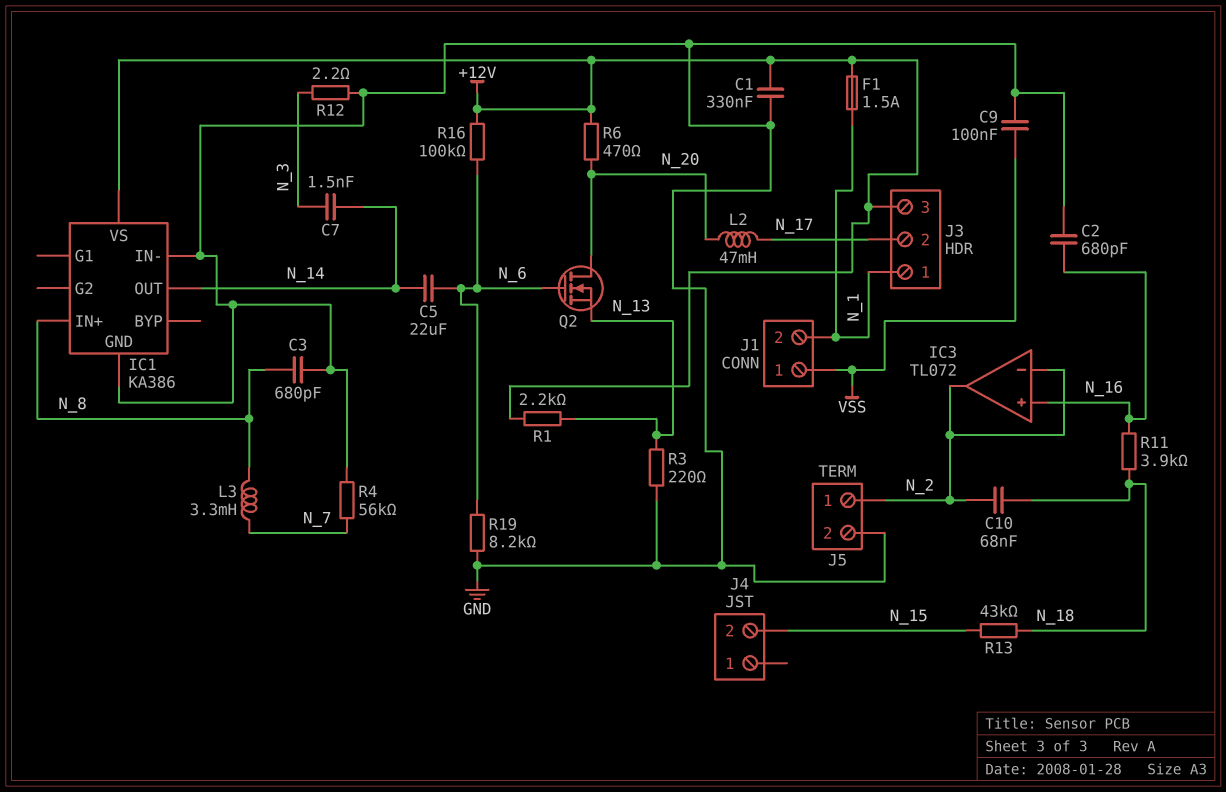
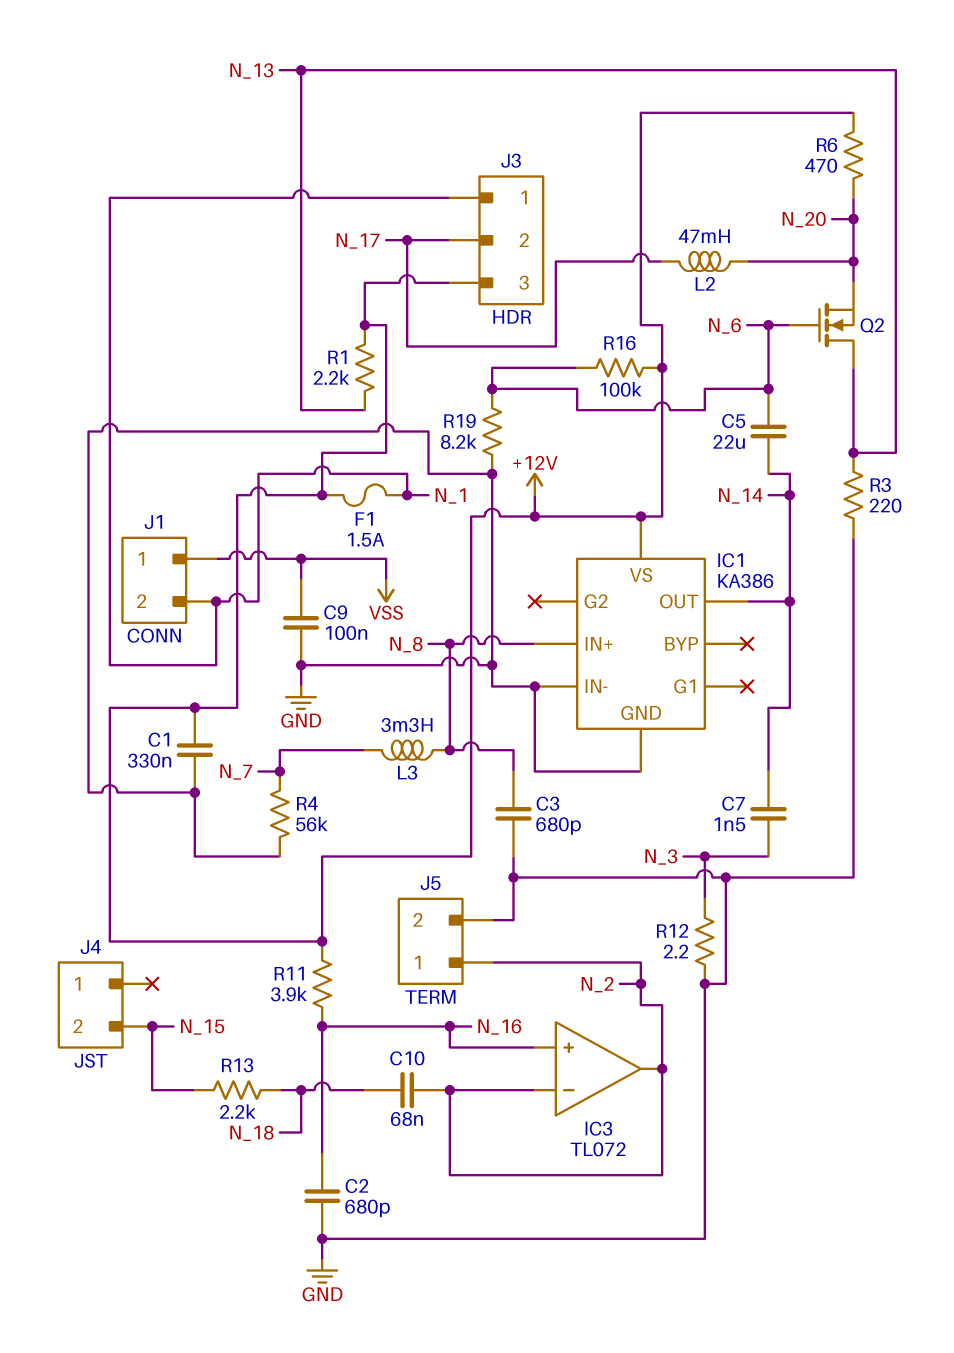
Q2: NMOS (G N_6, D N_20, S N_13) -> NMOS (G N_6, D N_13, S N_20)
R11: 3.9k (N_16, N_18) -> 3.9k (+12V, N_16)
R13: 43k (N_15, N_18) -> 2.2k (N_15, N_18)

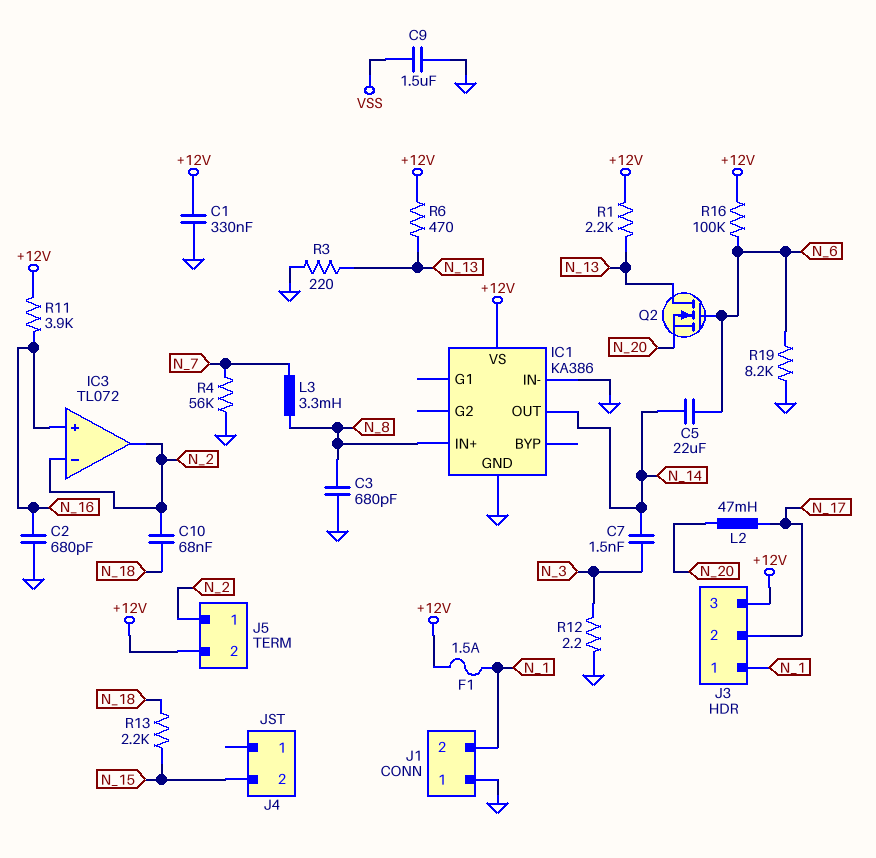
C9: 100nF (GND, VSS) -> 1.5uF (GND, VSS)
J1 pin 1: VSS -> GND
J5 pin 2: GND -> +12V
R6: 470 (+12V, N_20) -> 470 (+12V, N_13)

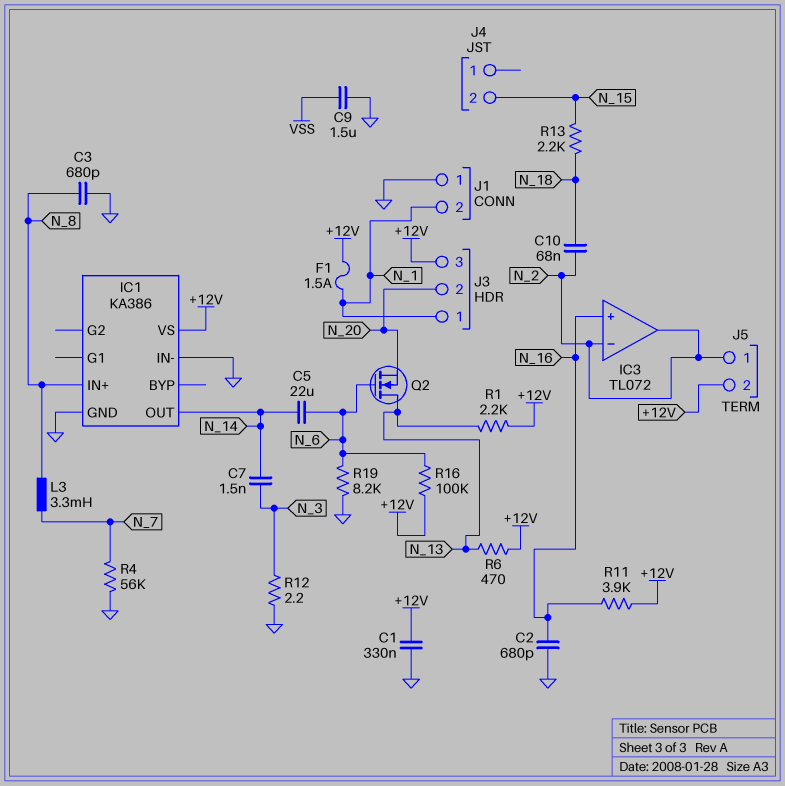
J3 pin 2: N_17 -> N_20
L2: 47mH (N_17, N_20) -> none
R3: 220 (GND, N_13) -> none

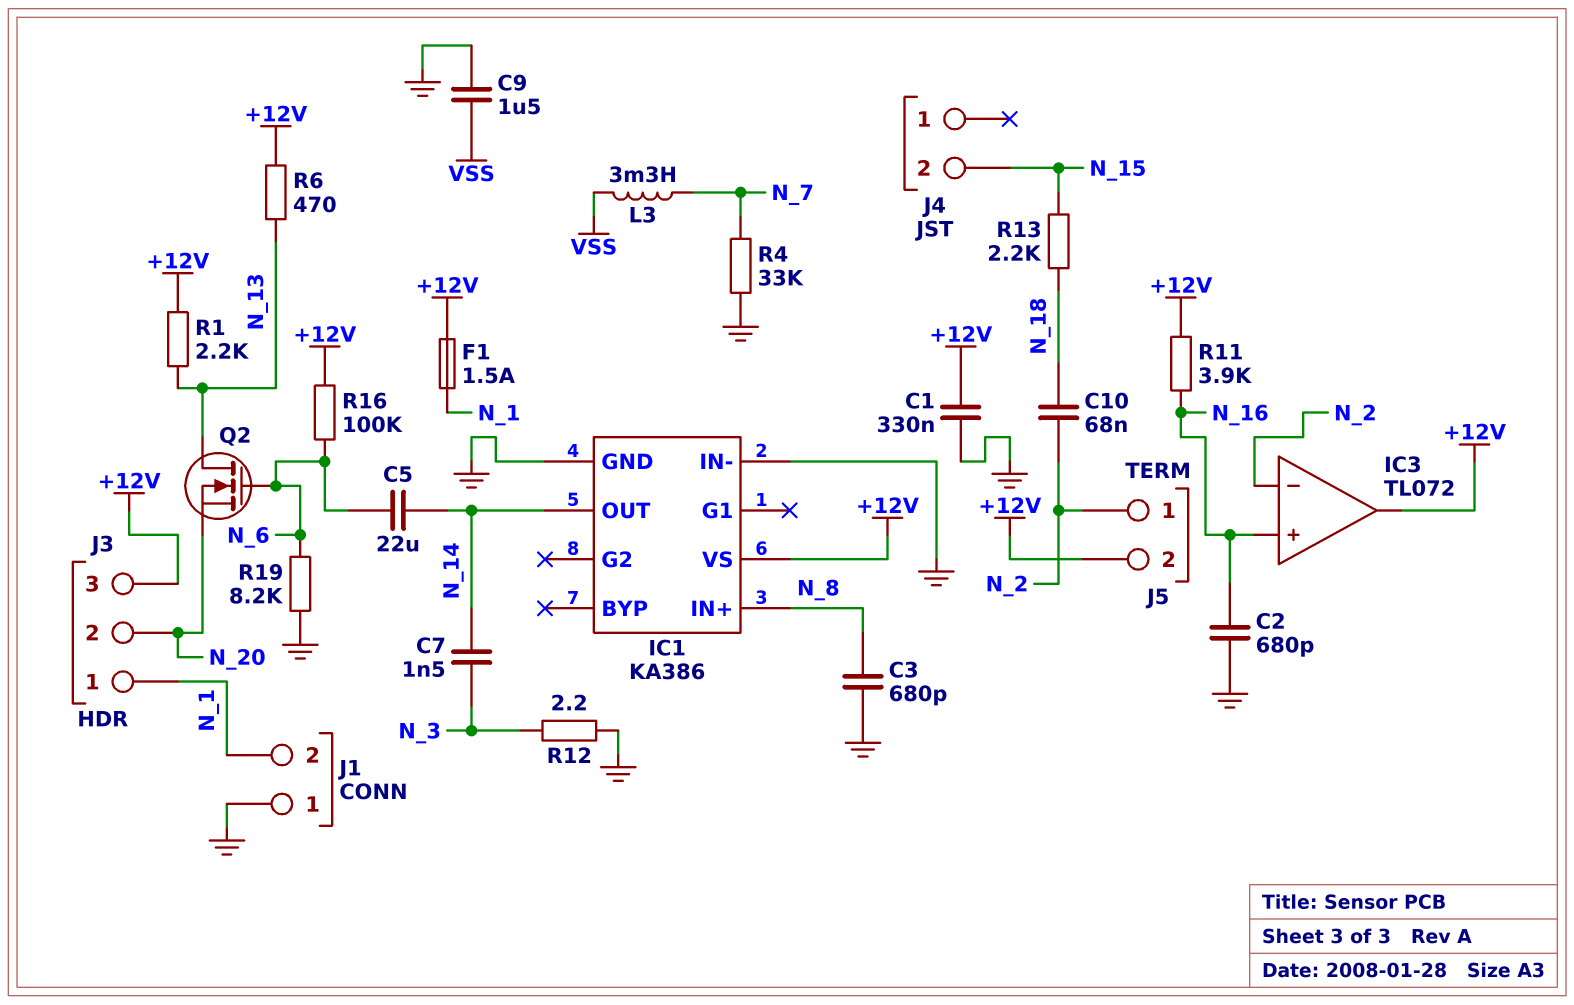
IC3 pin out: N_2 -> +12V
L3: 3.3mH (N_7, N_8) -> 3.3mH (N_7, VSS)
R4: 56k (GND, N_7) -> 33k (GND, N_7)

